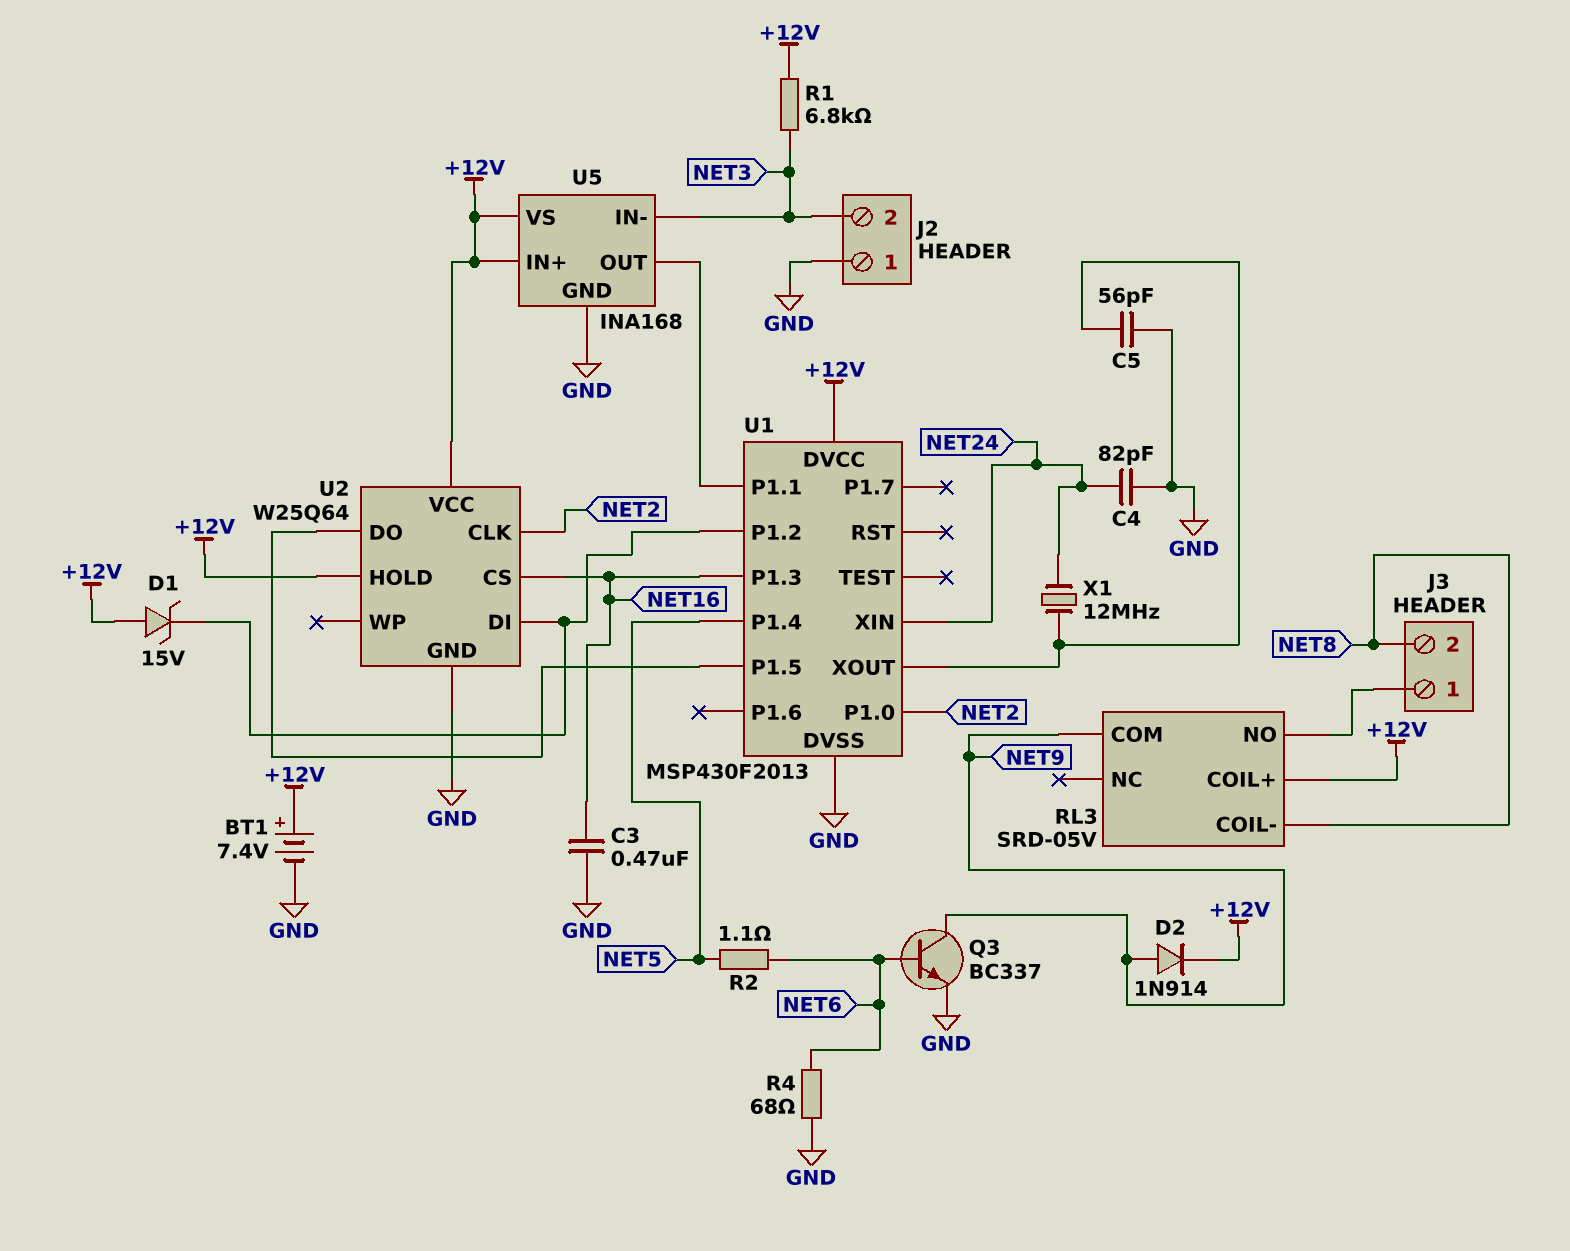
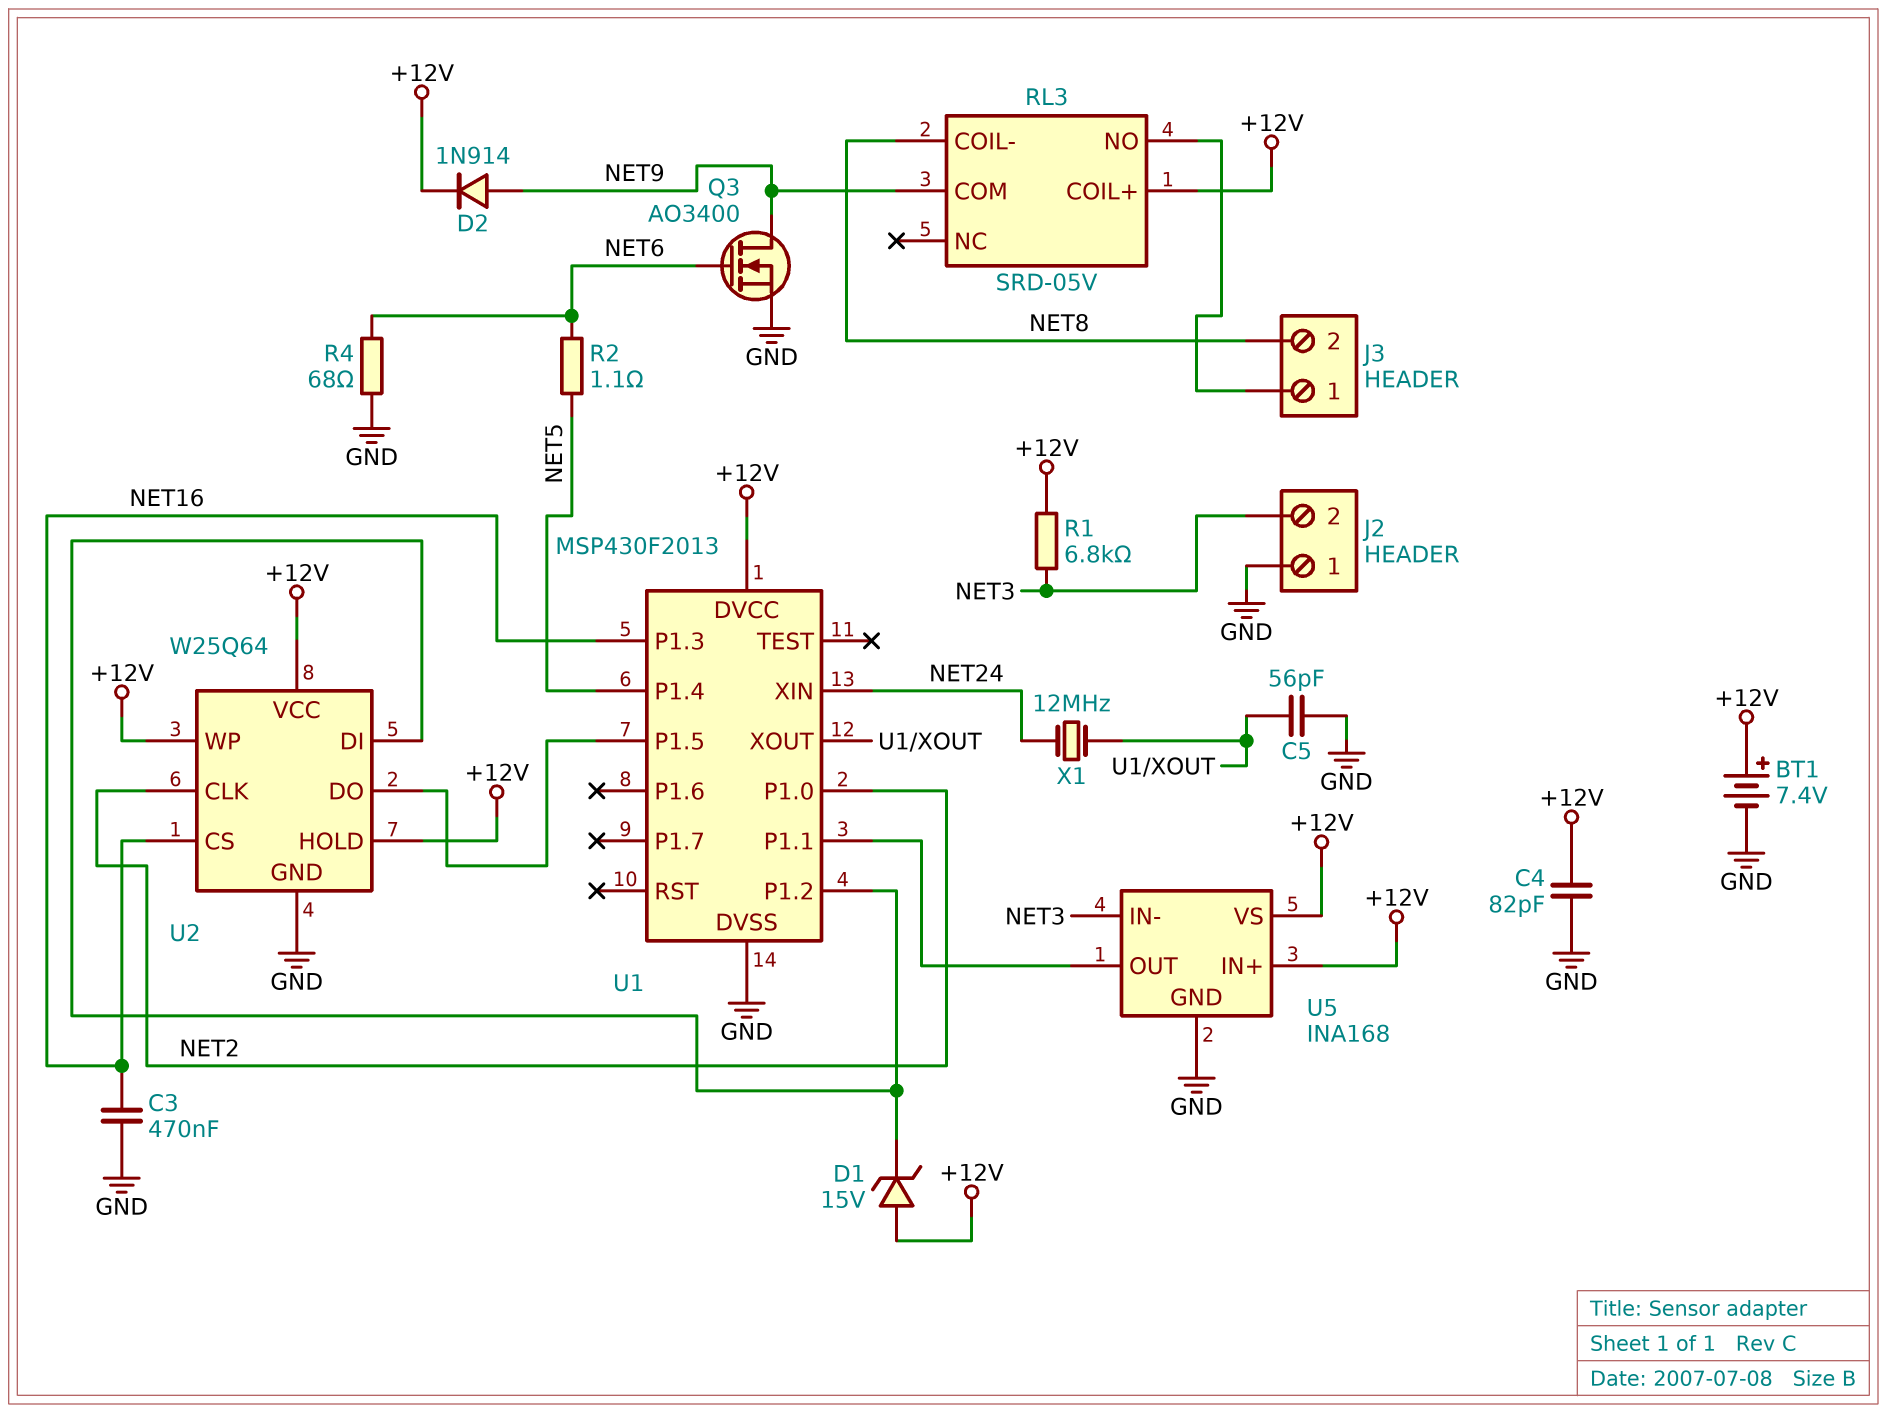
C4: 82pF (GND, NET24) -> 82pF (+12V, GND)
Q3: NPN BC337 (B NET6, C NET9, E GND) -> NMOS AO3400 (G NET6, D NET9, S GND)
U2 pin WP: none -> +12V

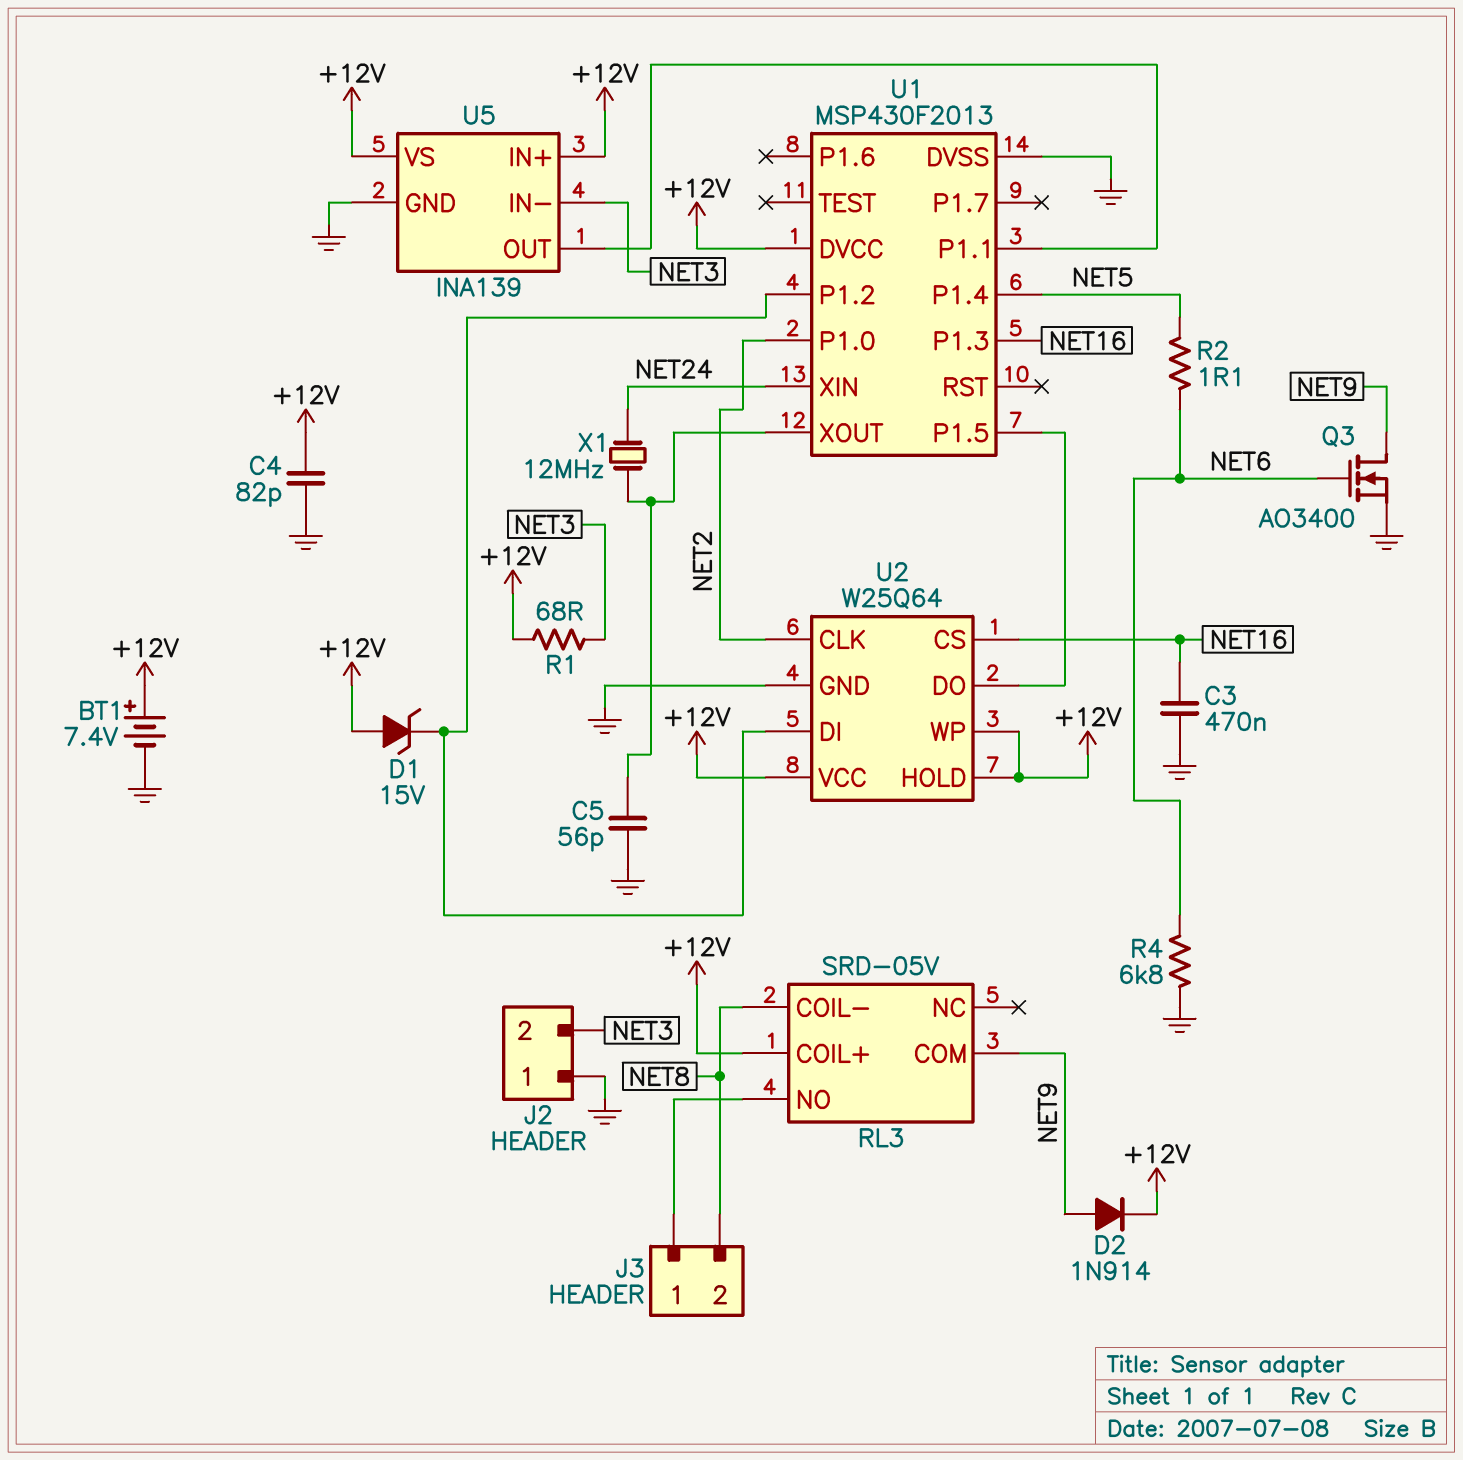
R1: 6.8k (+12V, NET3) -> 68 (+12V, NET3)
R4: 68 (GND, NET6) -> 6.8k (GND, NET6)
U5: INA168 -> INA139

